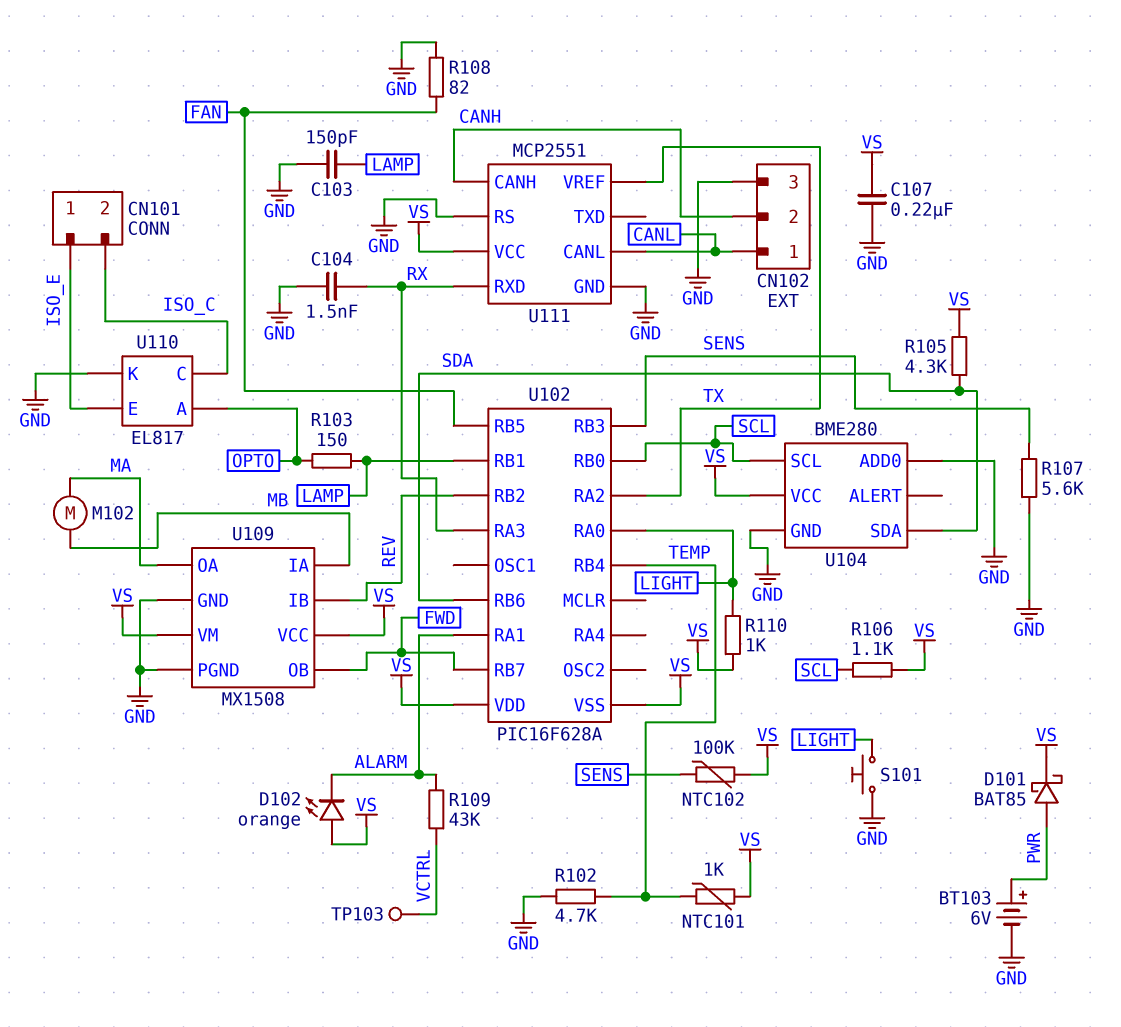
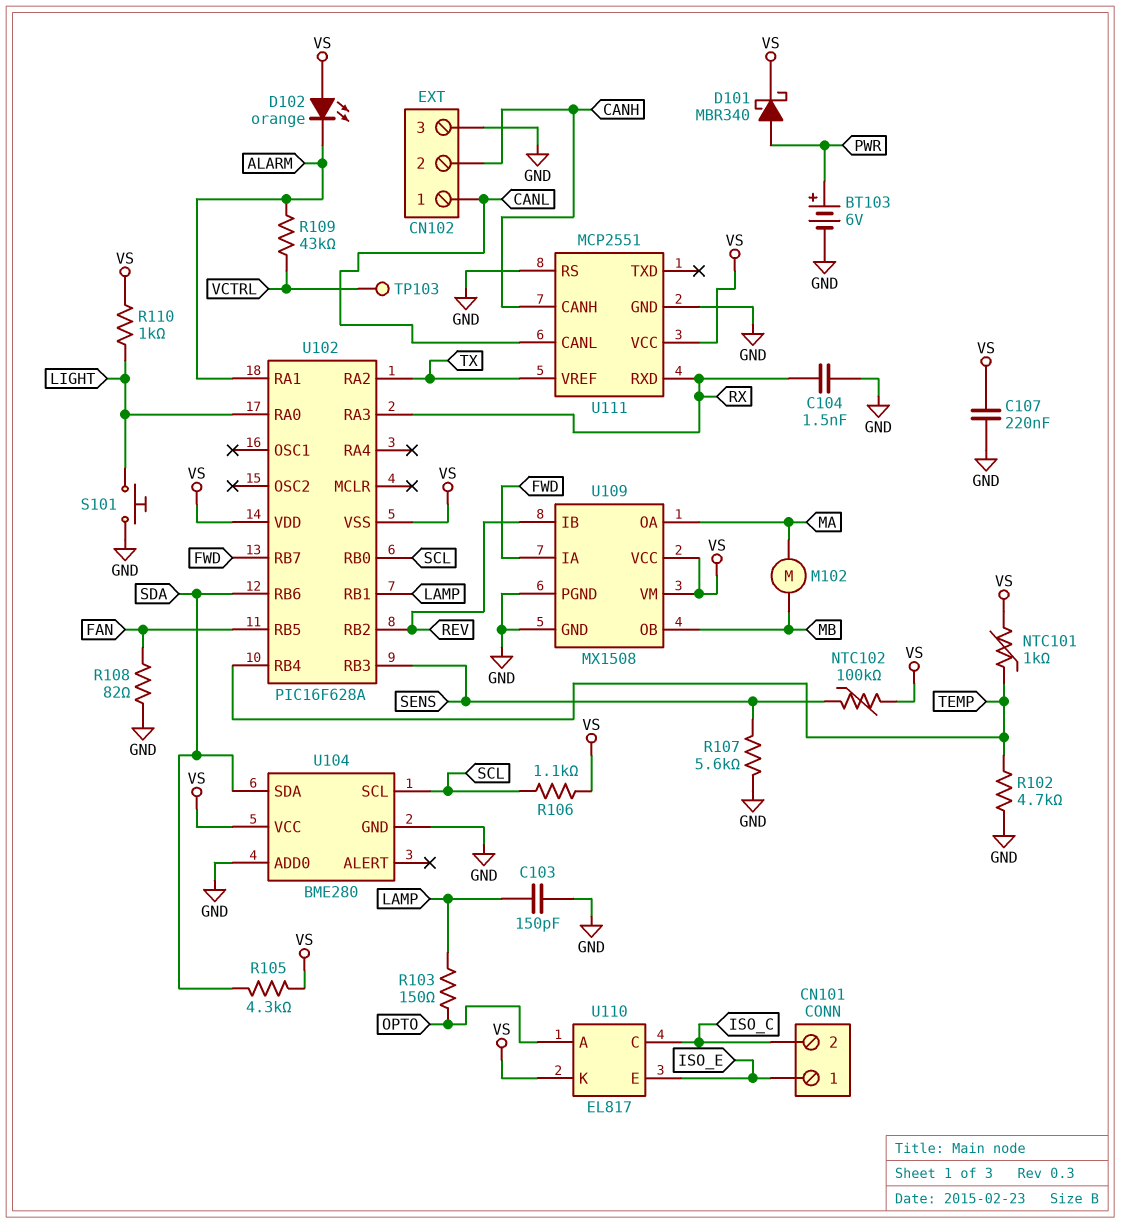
D101: schottky BAT85 (A PWR, K VS) -> schottky MBR340 (A PWR, K VS)
U109 pin IA: MB -> FWD
U109 pin OB: FWD -> MB
U110 pin K: GND -> VS

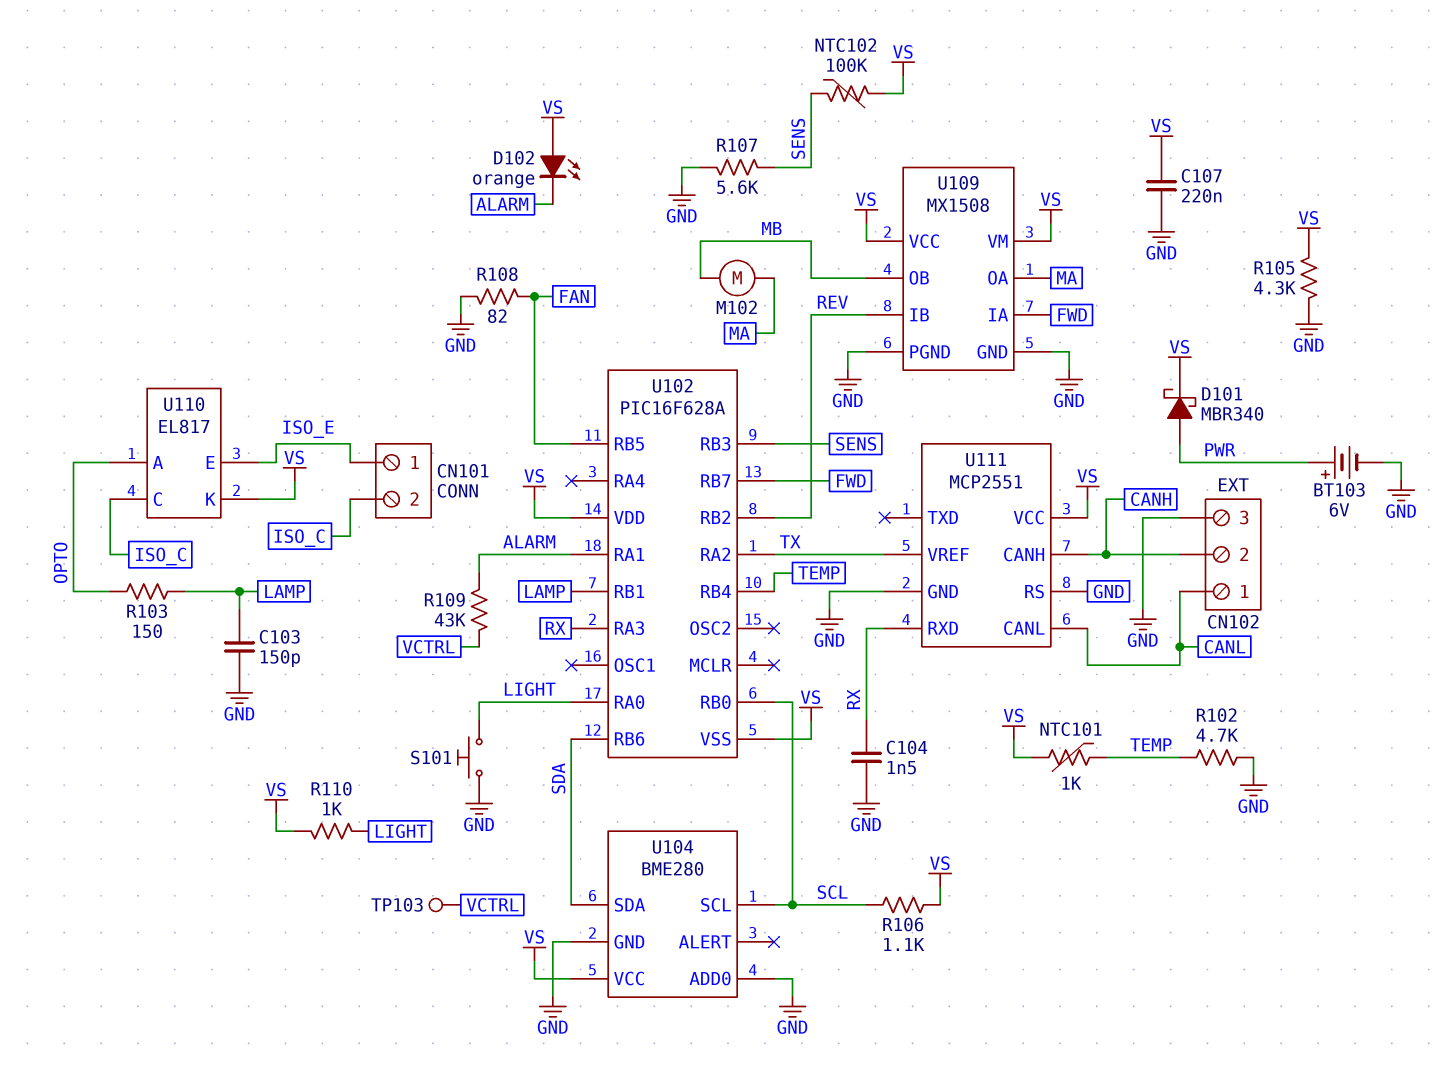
R105: 4.3k (SDA, VS) -> 4.3k (GND, VS)

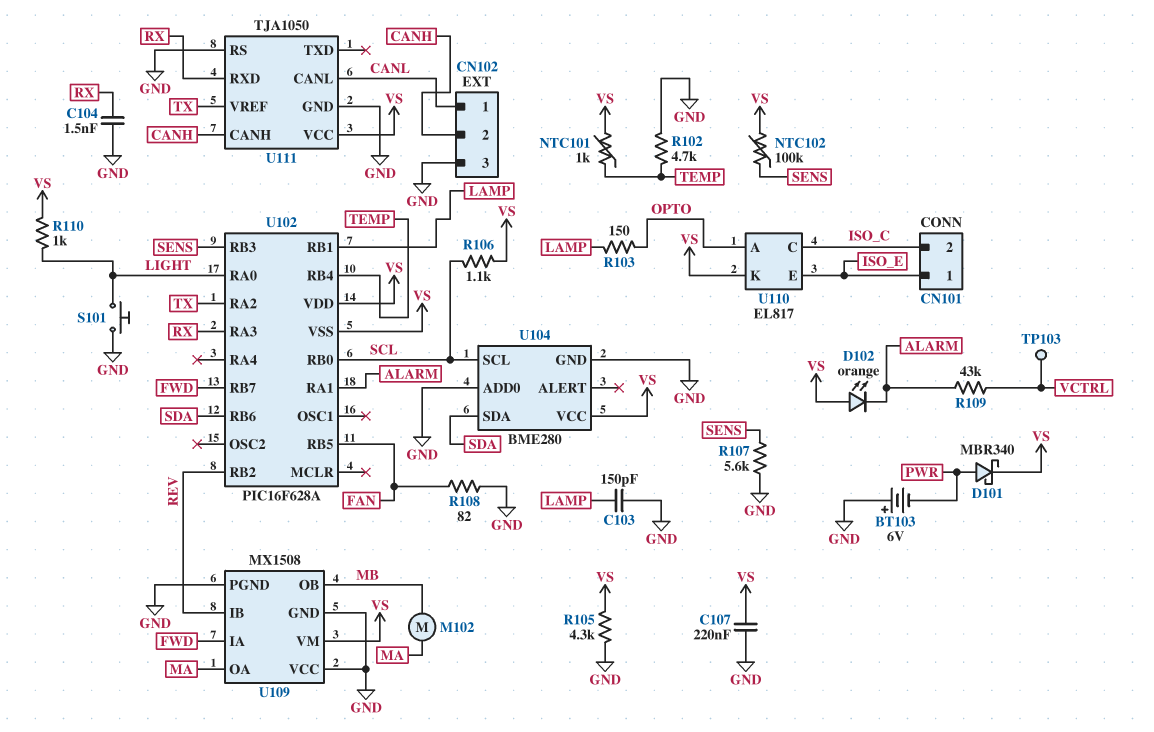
BT103: 6V (plus PWR, minus GND) -> 6V (plus GND, minus PWR)
U109 pin VCC: VS -> GND
U111: MCP2551 -> TJA1050

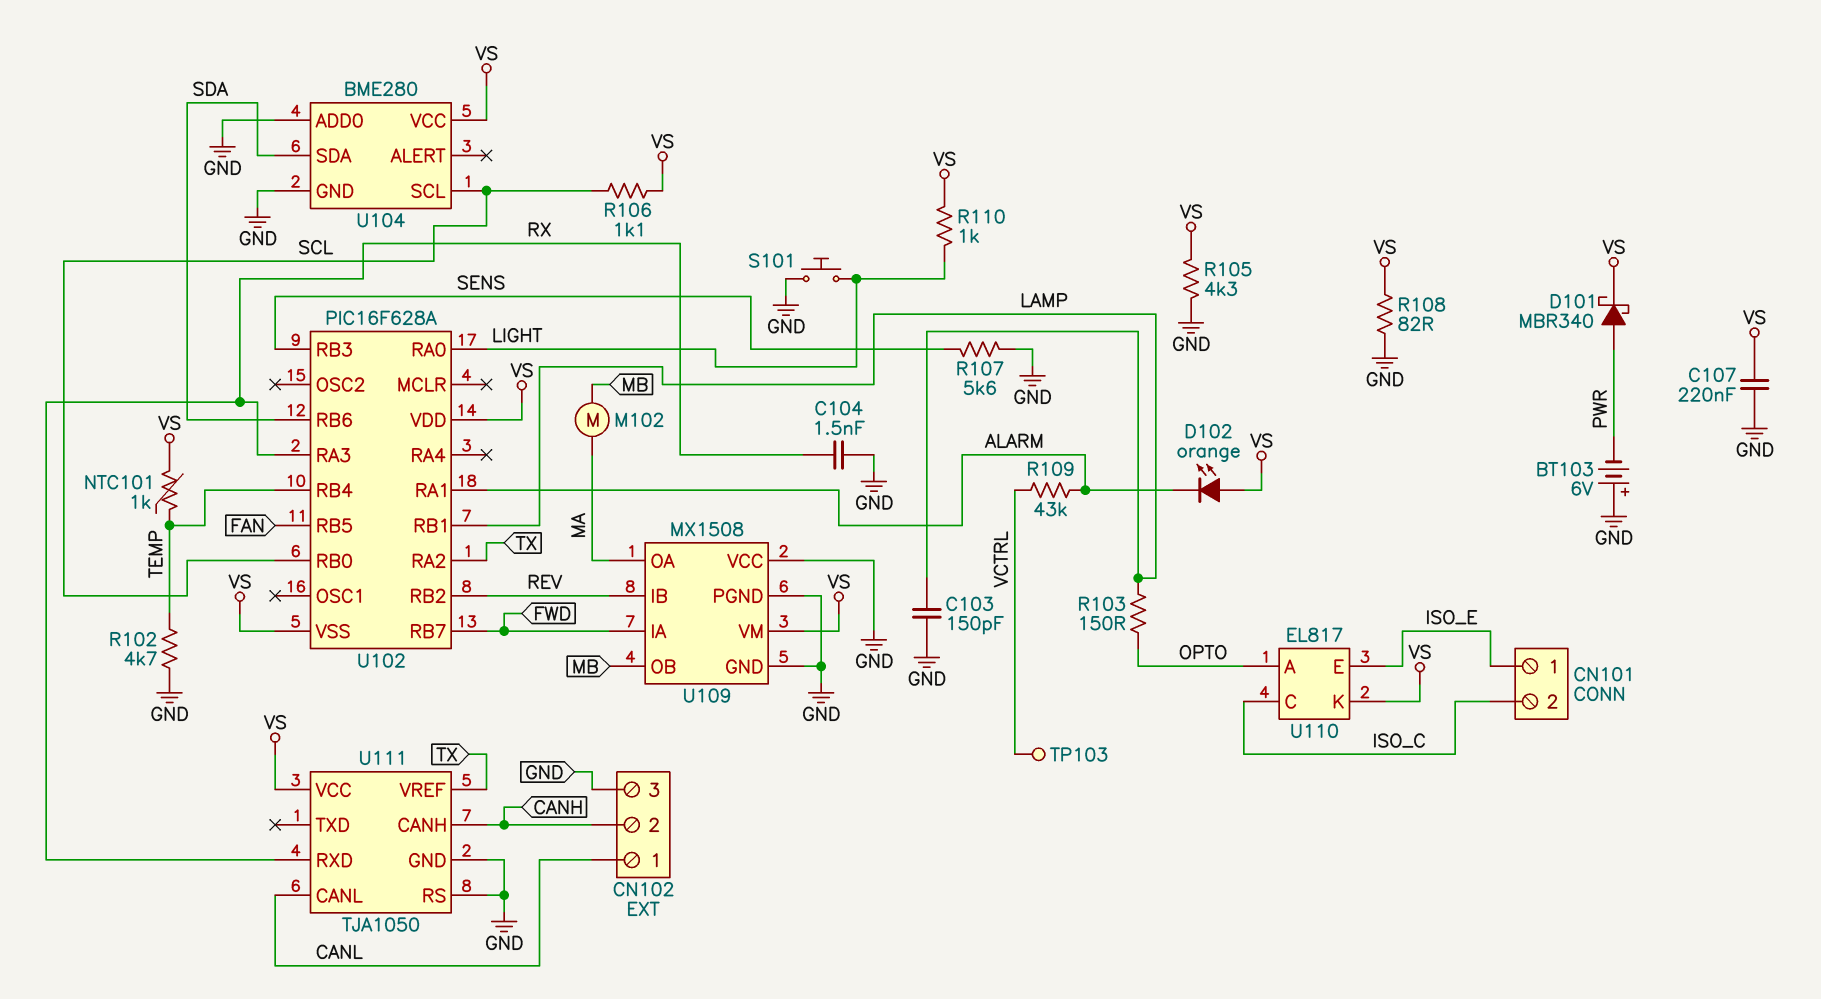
NTC102: 100k (SENS, VS) -> none
R108: 82 (FAN, GND) -> 82 (GND, VS)

